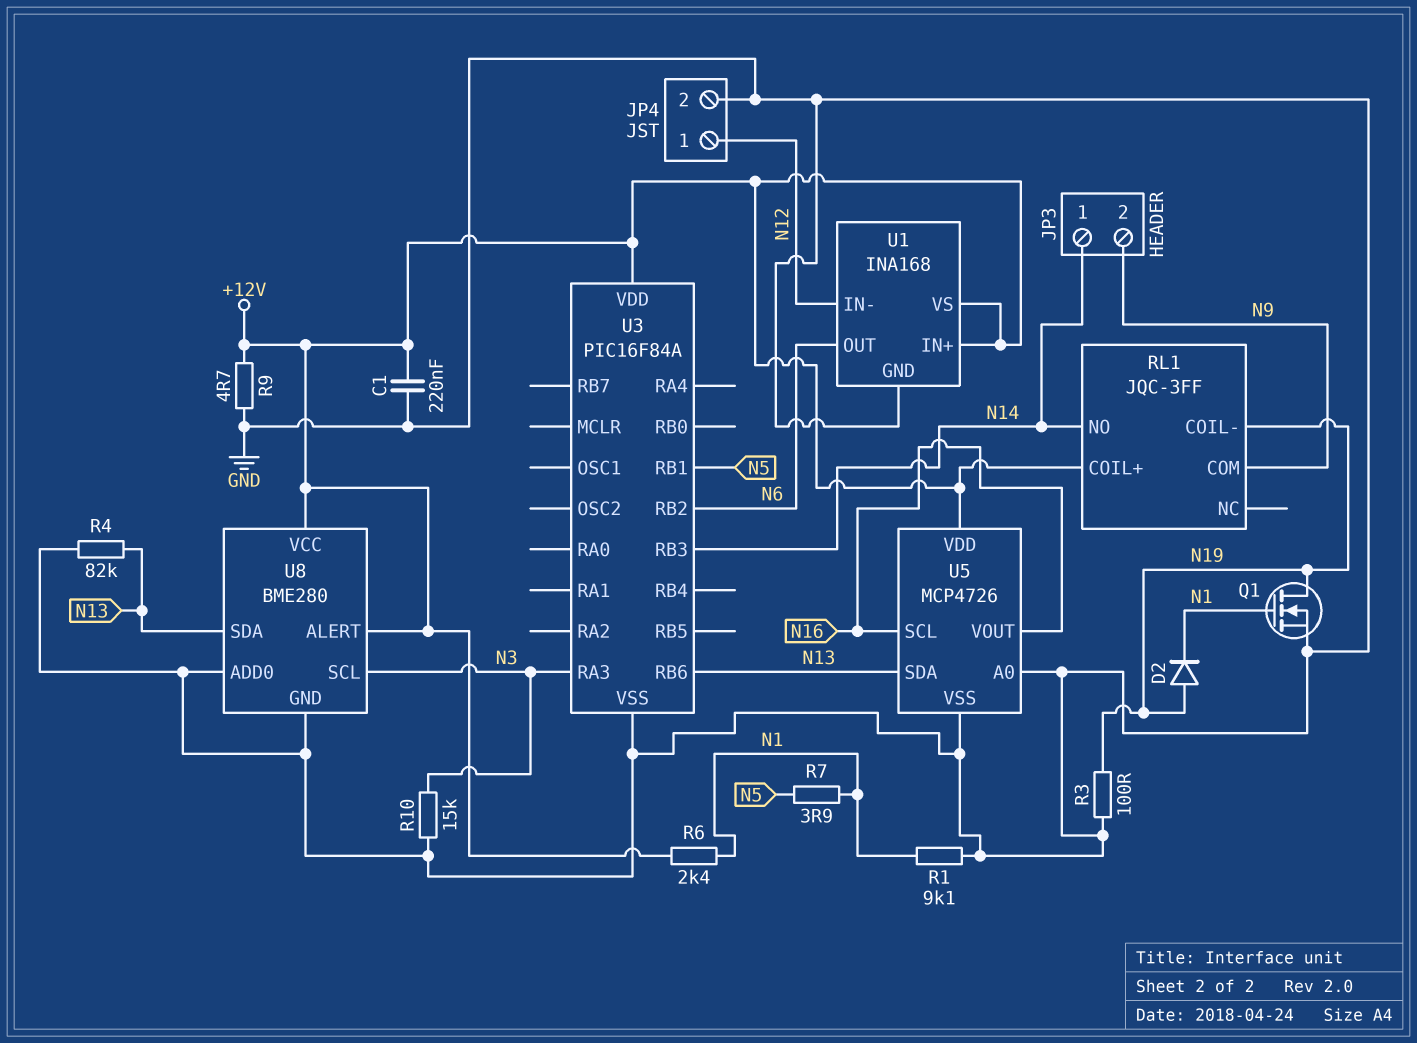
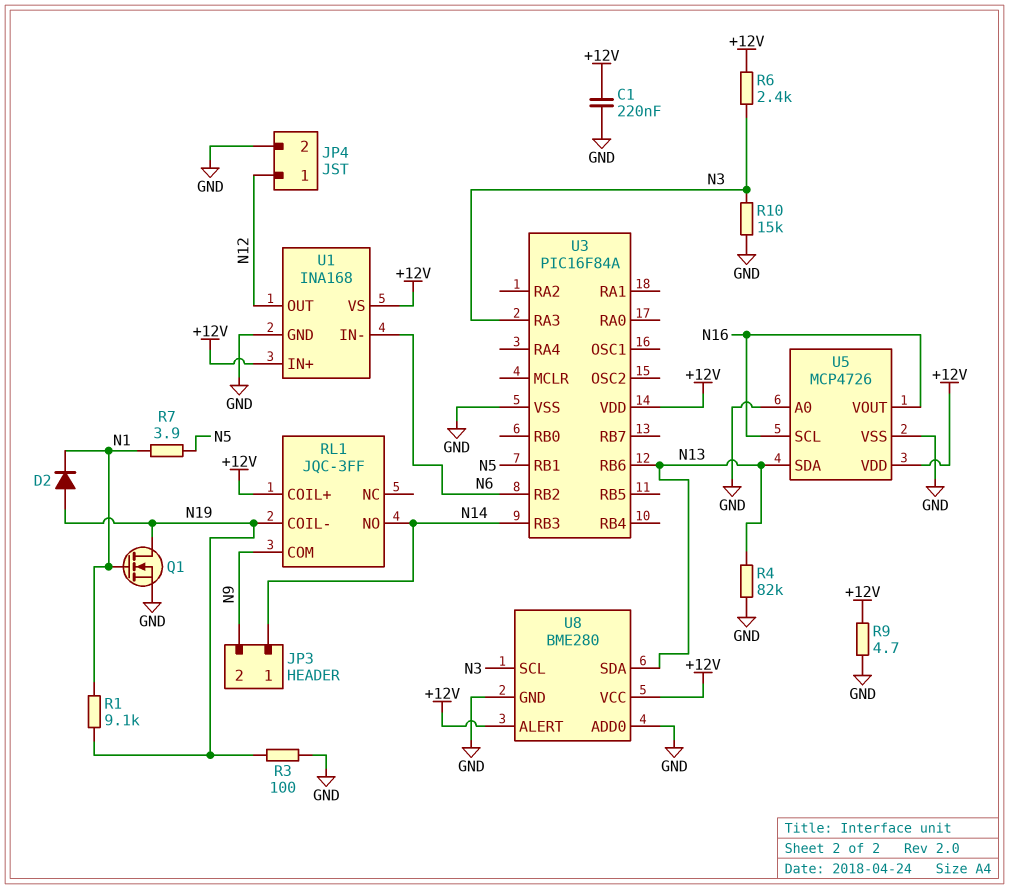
R1: 9.1k (GND, N1) -> 9.1k (N1, N19)
R6: 2.4k (+12V, N1) -> 2.4k (+12V, N3)
U1 pin IN-: N12 -> N6
U1 pin OUT: N6 -> N12

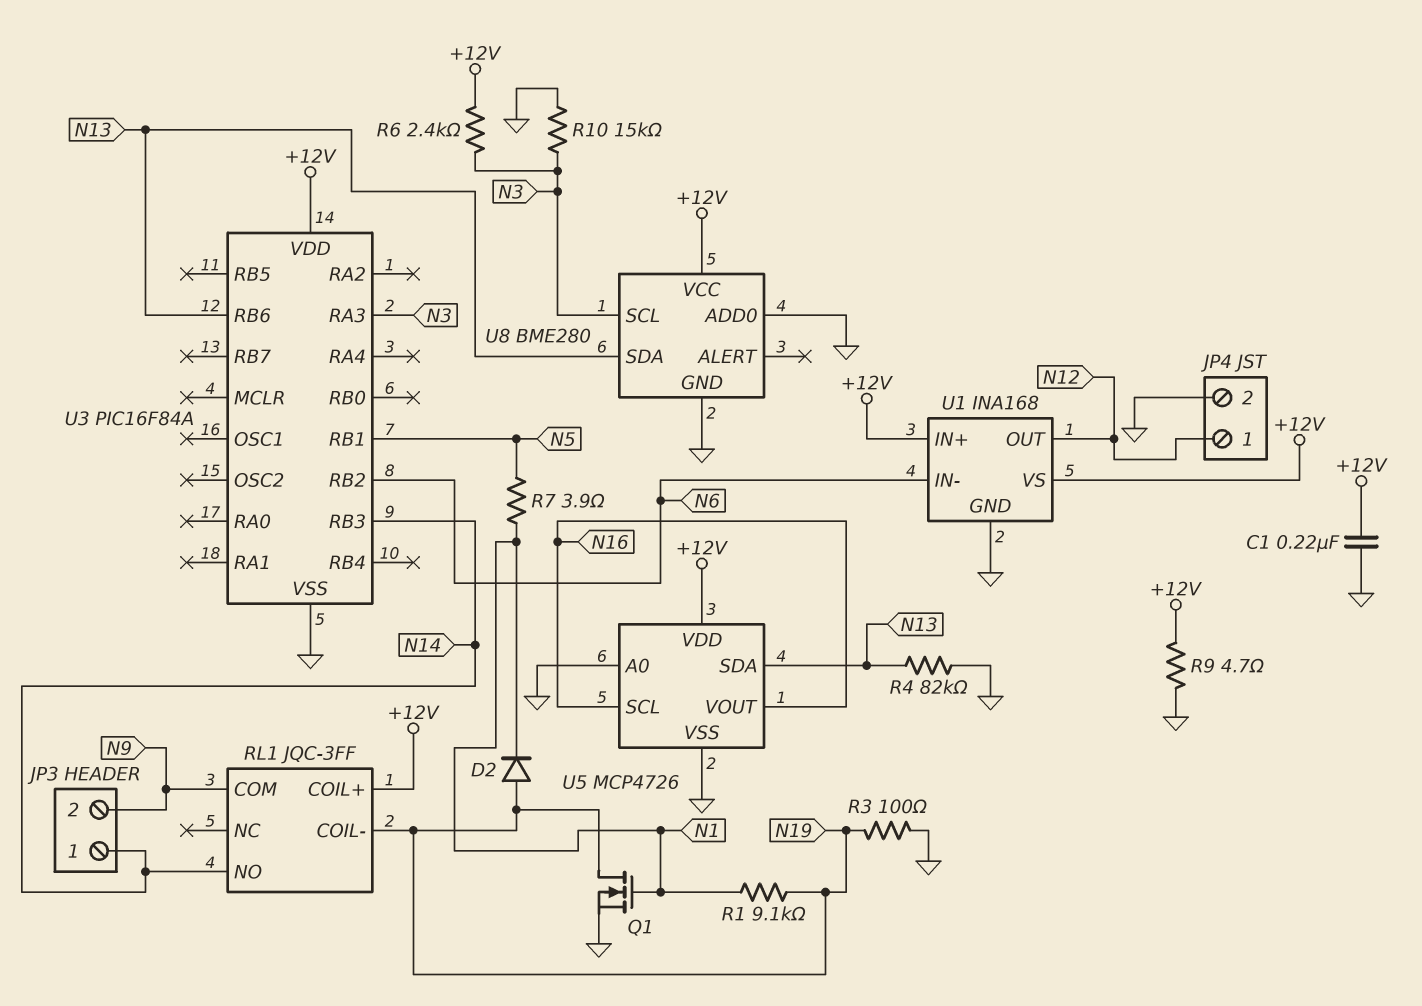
U8 pin ALERT: +12V -> none

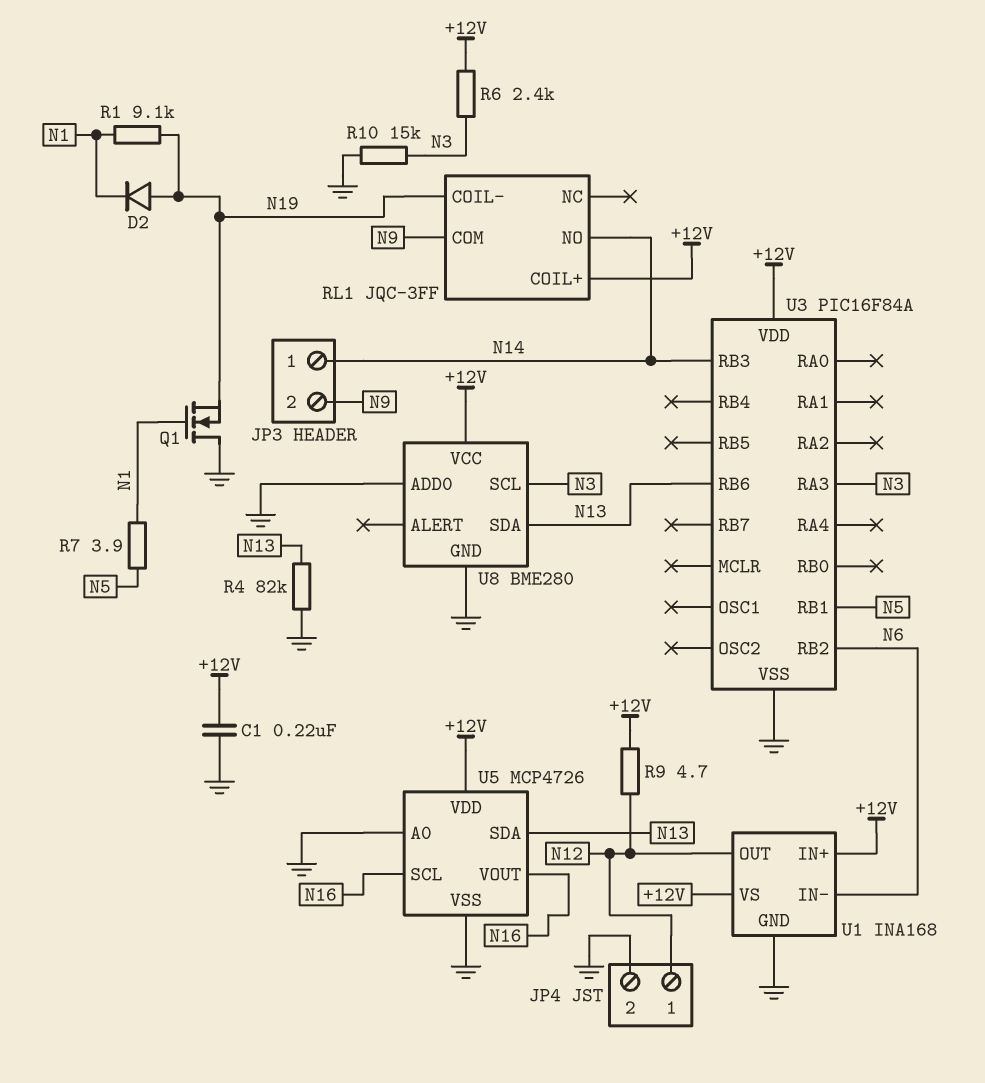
Q1: NMOS (G N1, D N19, S GND) -> NMOS (G N1, D GND, S N19)
R3: 100 (GND, N19) -> none
R9: 4.7 (+12V, GND) -> 4.7 (+12V, N12)

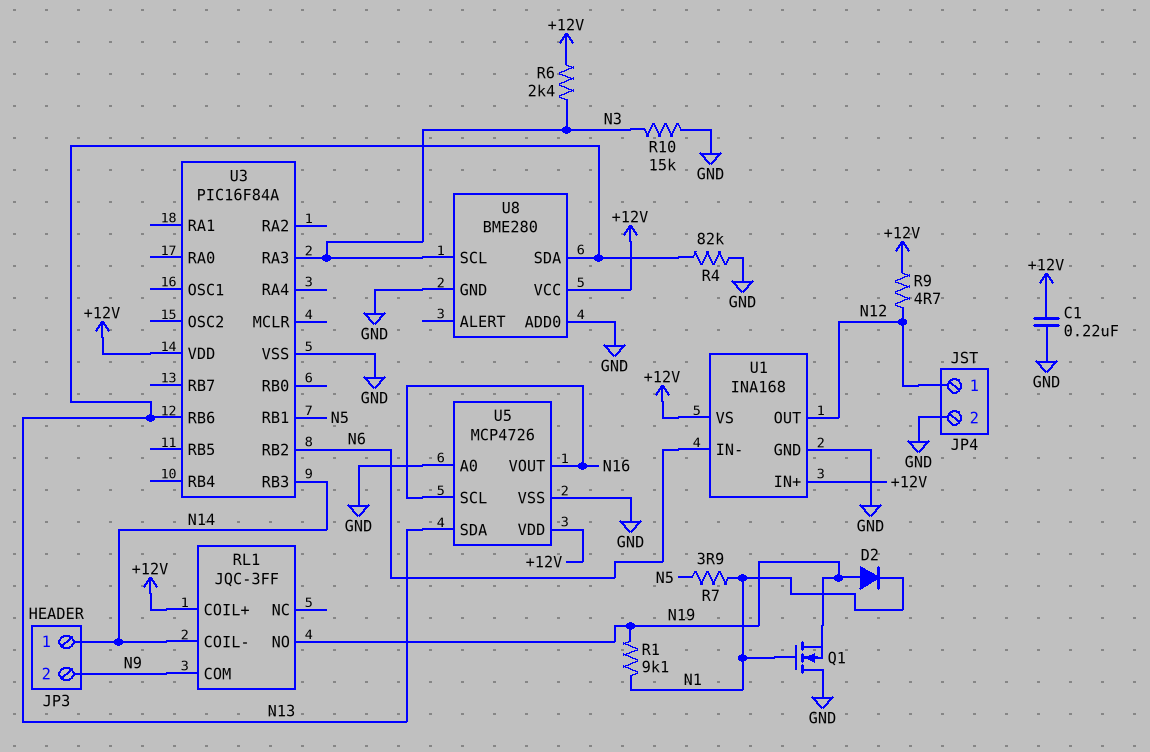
RL1 pin COIL-: N19 -> N14
RL1 pin NO: N14 -> N19

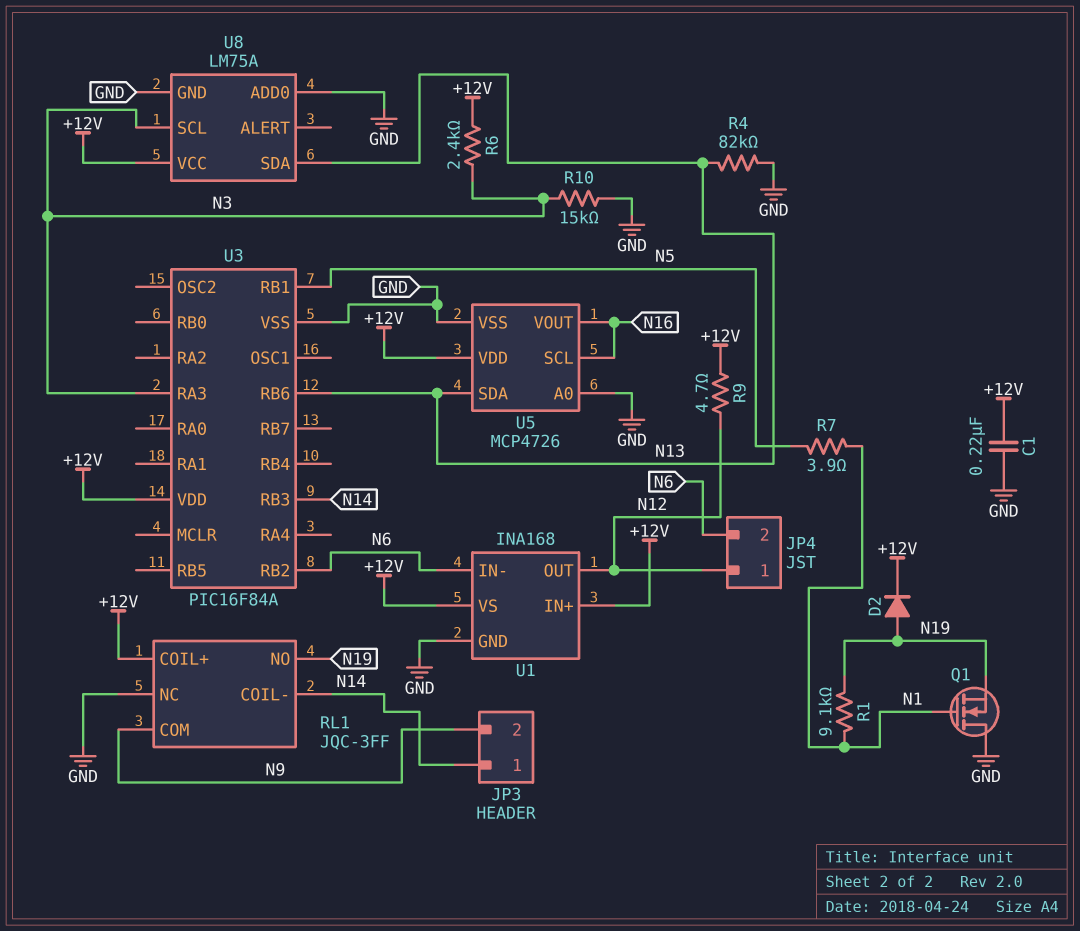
D2: diode (A N19, K N1) -> diode (A N19, K +12V)
JP4 pin 2: GND -> N6
RL1 pin NC: none -> GND
U8: BME280 -> LM75A

